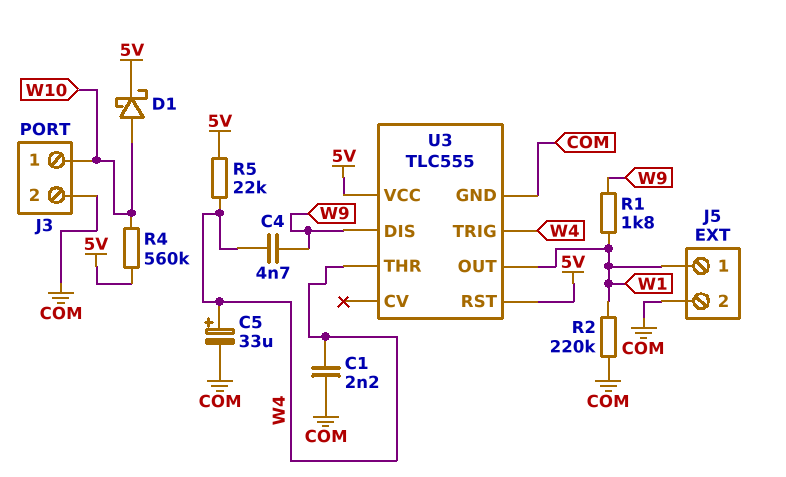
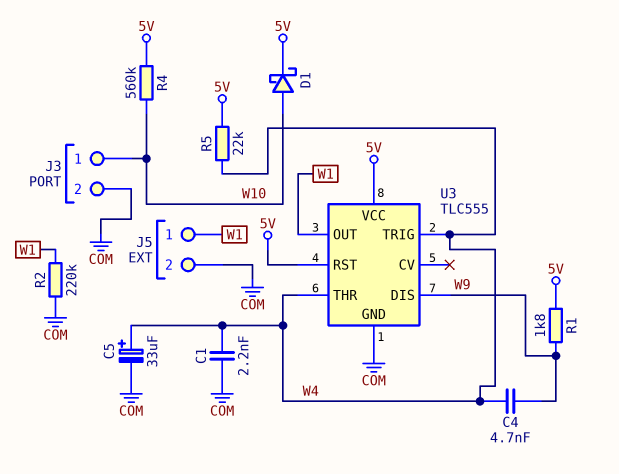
R1: 1.8k (W1, W9) -> 1.8k (5V, W9)

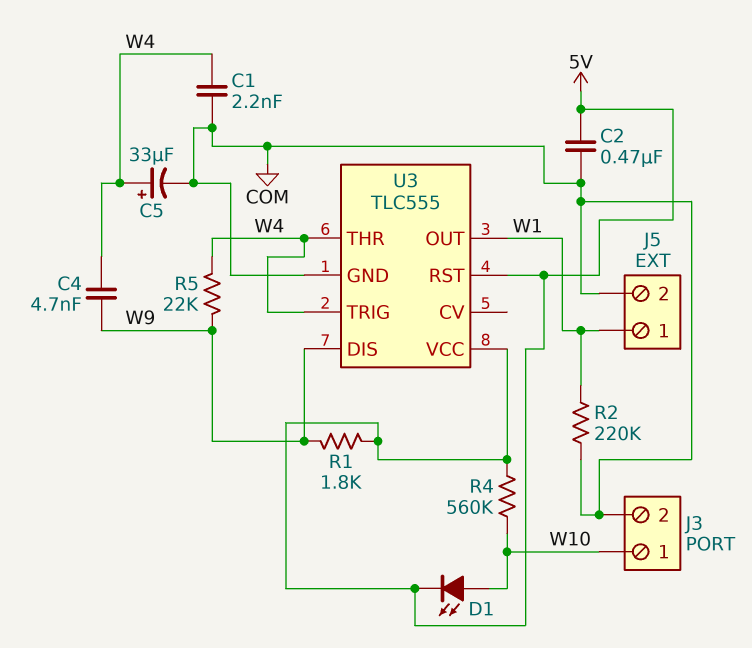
C2: none -> 470nF (5V, COM)
D1: schottky (A W10, K 5V) -> LED (A W10, K 5V)
R5: 22k (5V, W4) -> 22k (W4, W9)

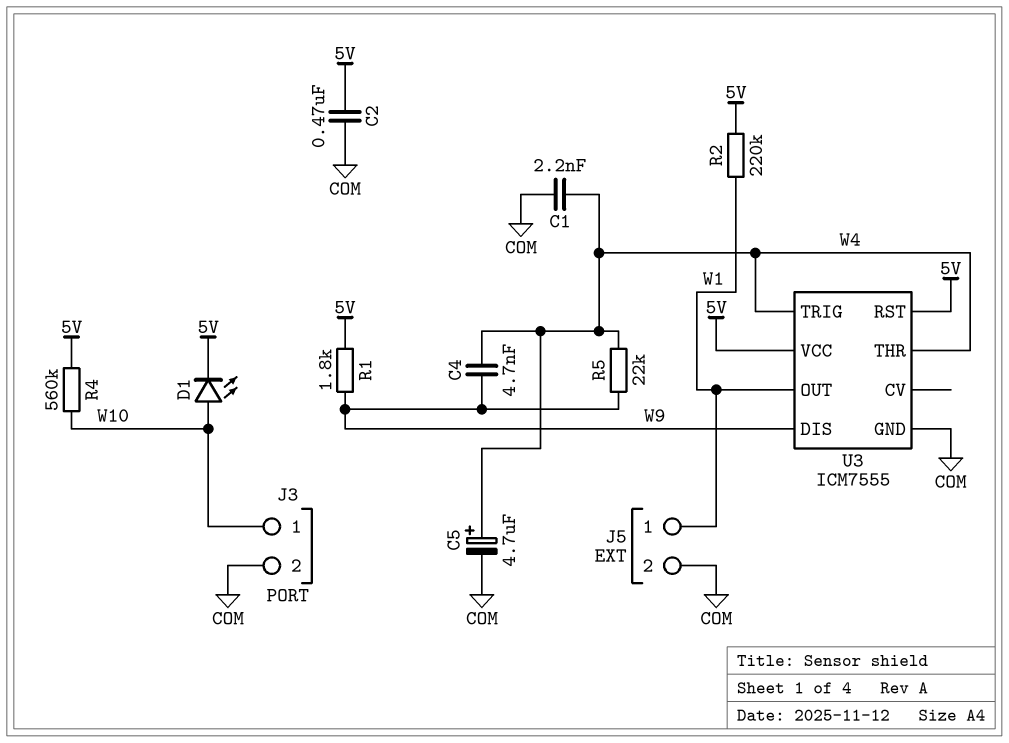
C5: 33uF (plus W4, minus COM) -> 4.7uF (plus W4, minus COM)
R2: 220k (COM, W1) -> 220k (5V, W1)
U3: TLC555 -> ICM7555

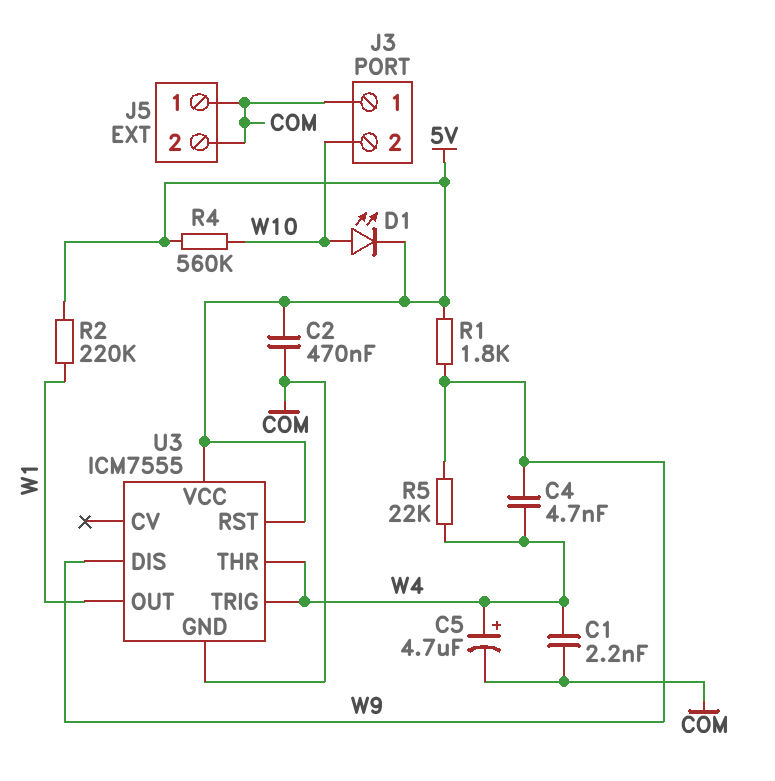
J3 pin 1: W10 -> COM
J3 pin 2: COM -> W10
J5 pin 1: W1 -> COM

